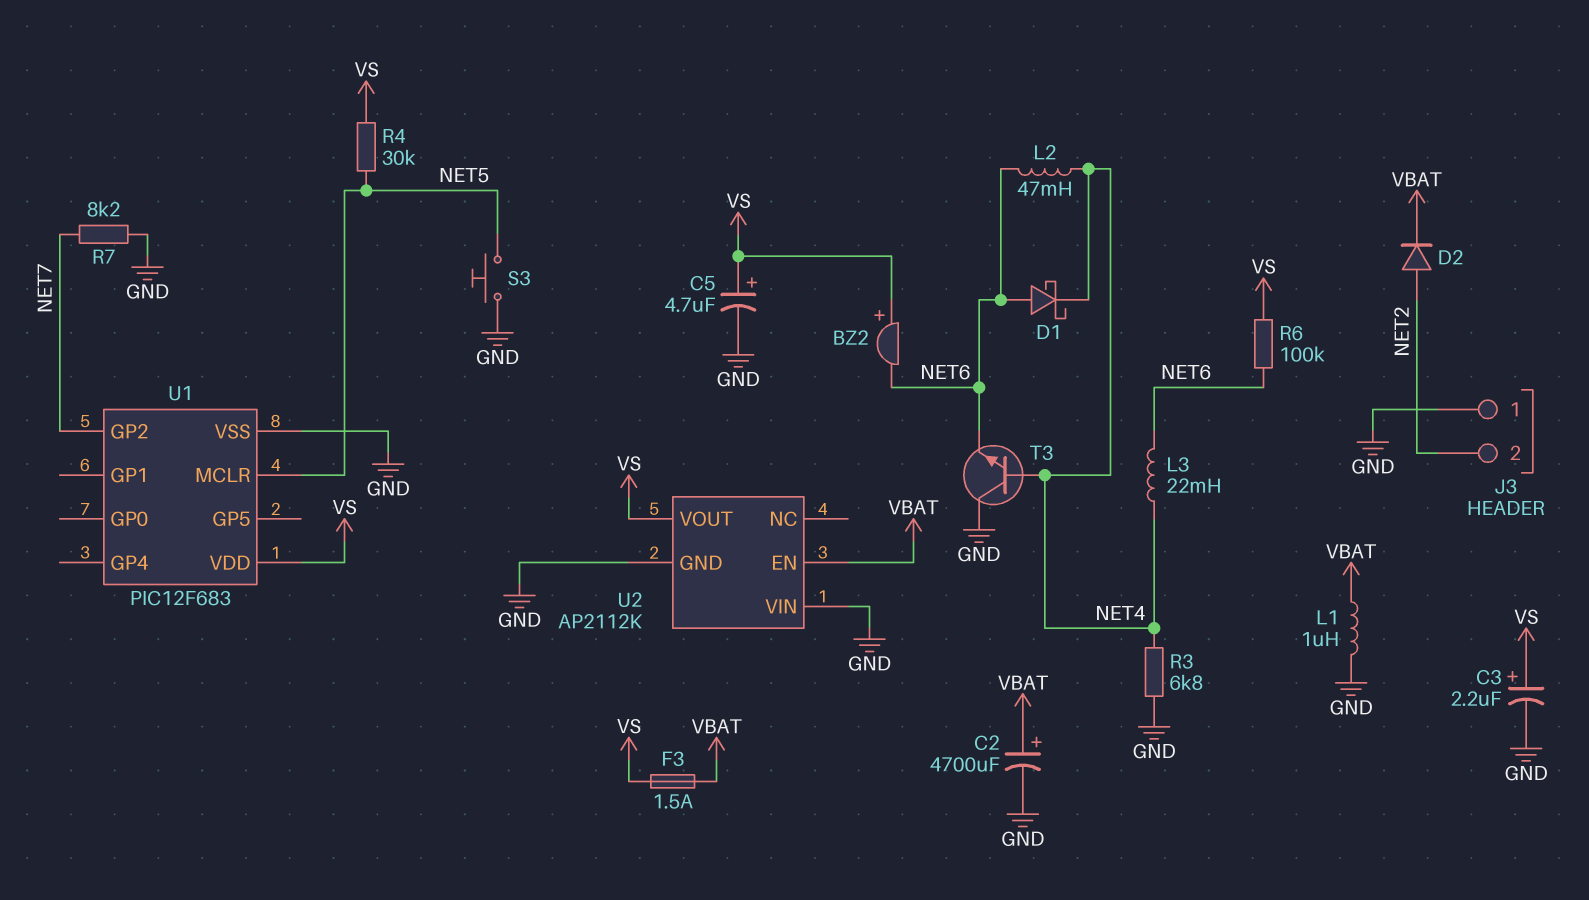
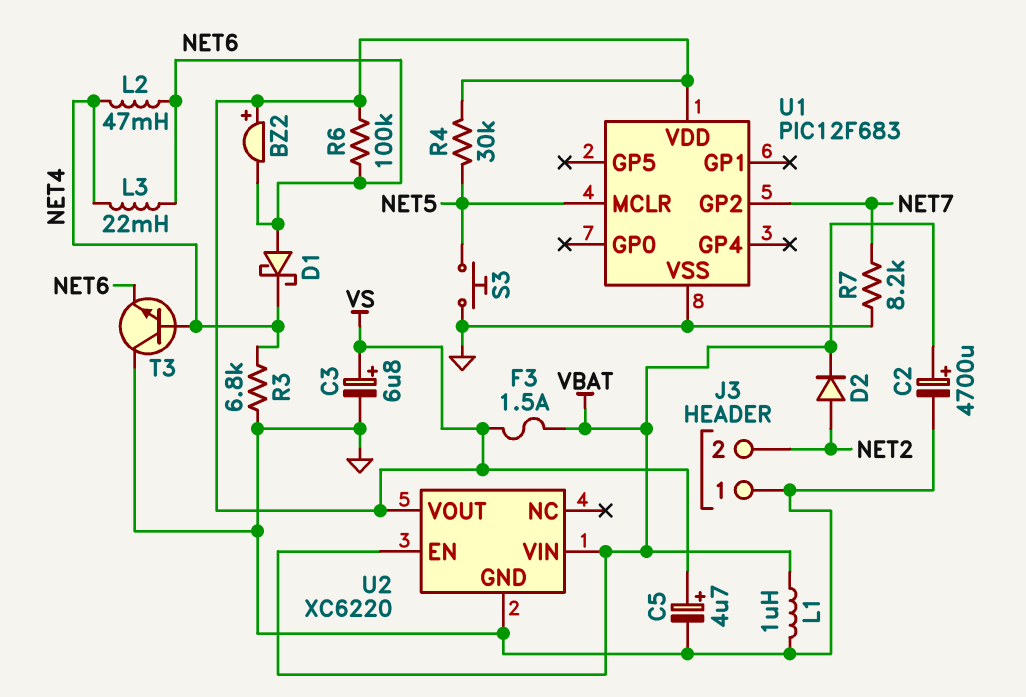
C3: 2.2uF (plus VS, minus GND) -> 6.8uF (plus VS, minus GND)
U2: AP2112K -> XC6220
U2 pin VIN: GND -> VBAT

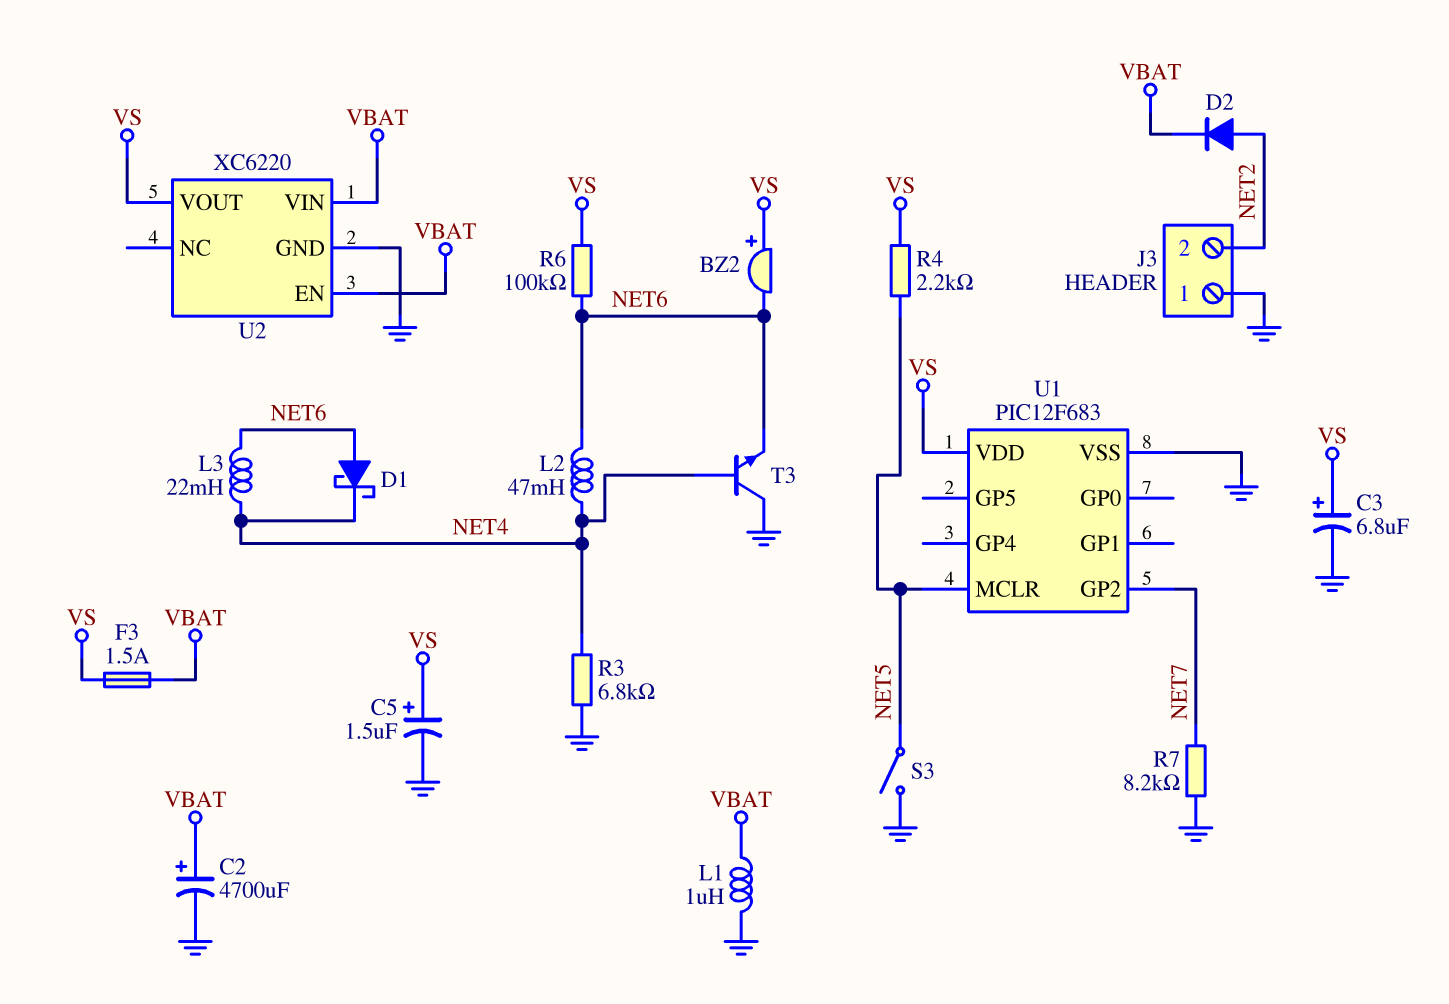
C5: 4.7uF (plus VS, minus GND) -> 1.5uF (plus VS, minus GND)
R4: 30k (NET5, VS) -> 2.2k (NET5, VS)
S3: button (GND, NET5) -> switch (GND, NET5)

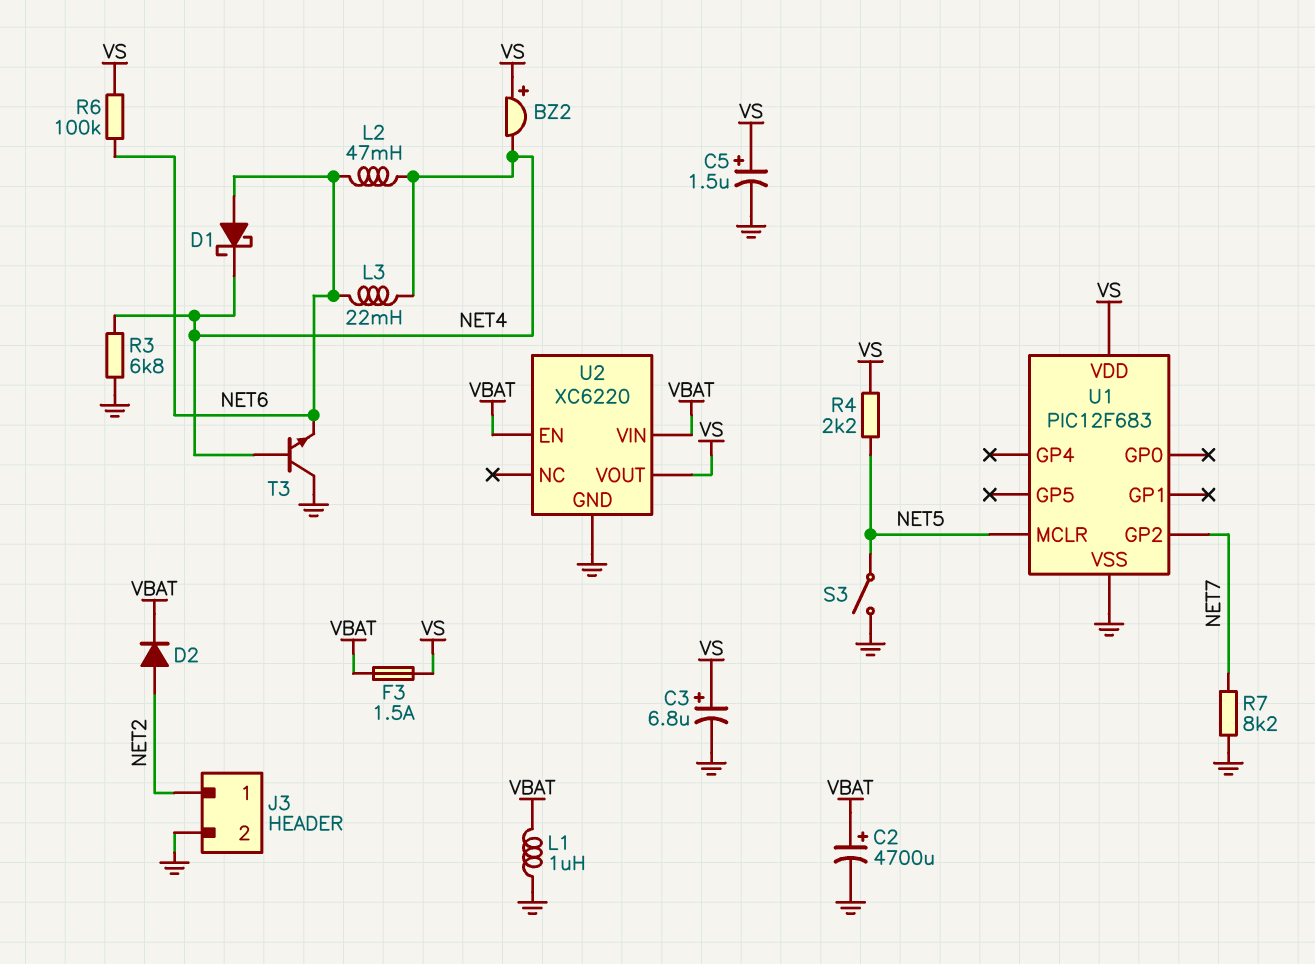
BZ2: buzzer (plus VS, minus NET6) -> buzzer (plus VS, minus NET4)
J3 pin 1: GND -> NET2
J3 pin 2: NET2 -> GND

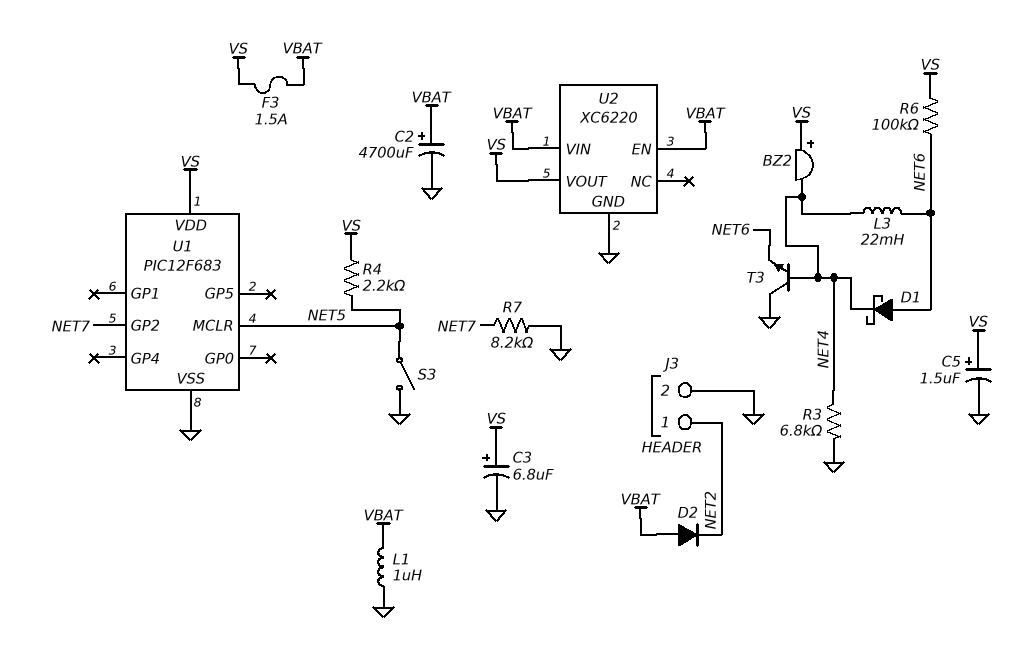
D2: diode (A NET2, K VBAT) -> diode (A VBAT, K NET2)
L2: 47mH (NET4, NET6) -> none

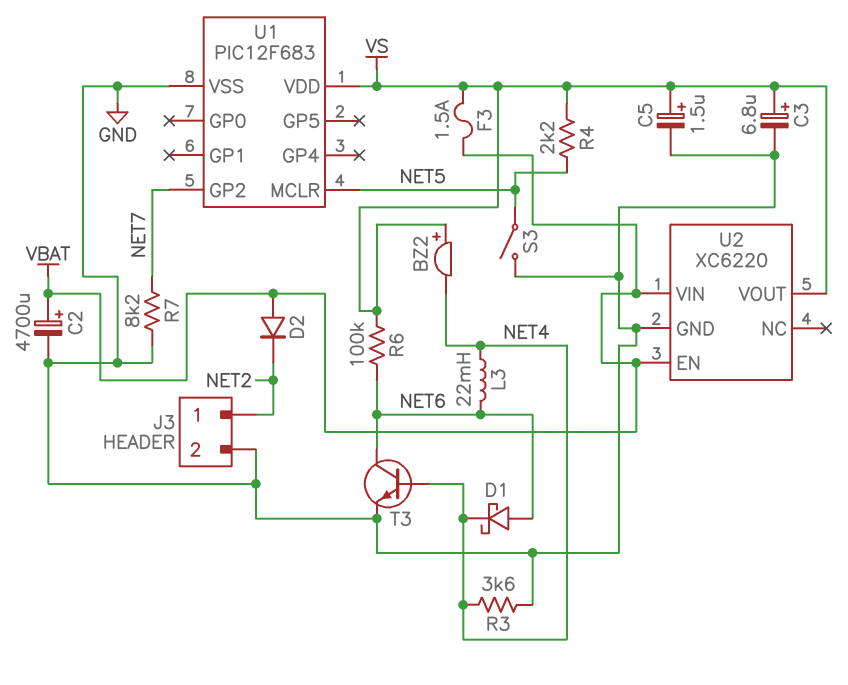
L1: 1uH (GND, VBAT) -> none
R3: 6.8k (GND, NET4) -> 3.6k (GND, NET4)
T3: NPN (B NET4, C GND, E NET6) -> NPN (B NET4, C NET6, E GND)

